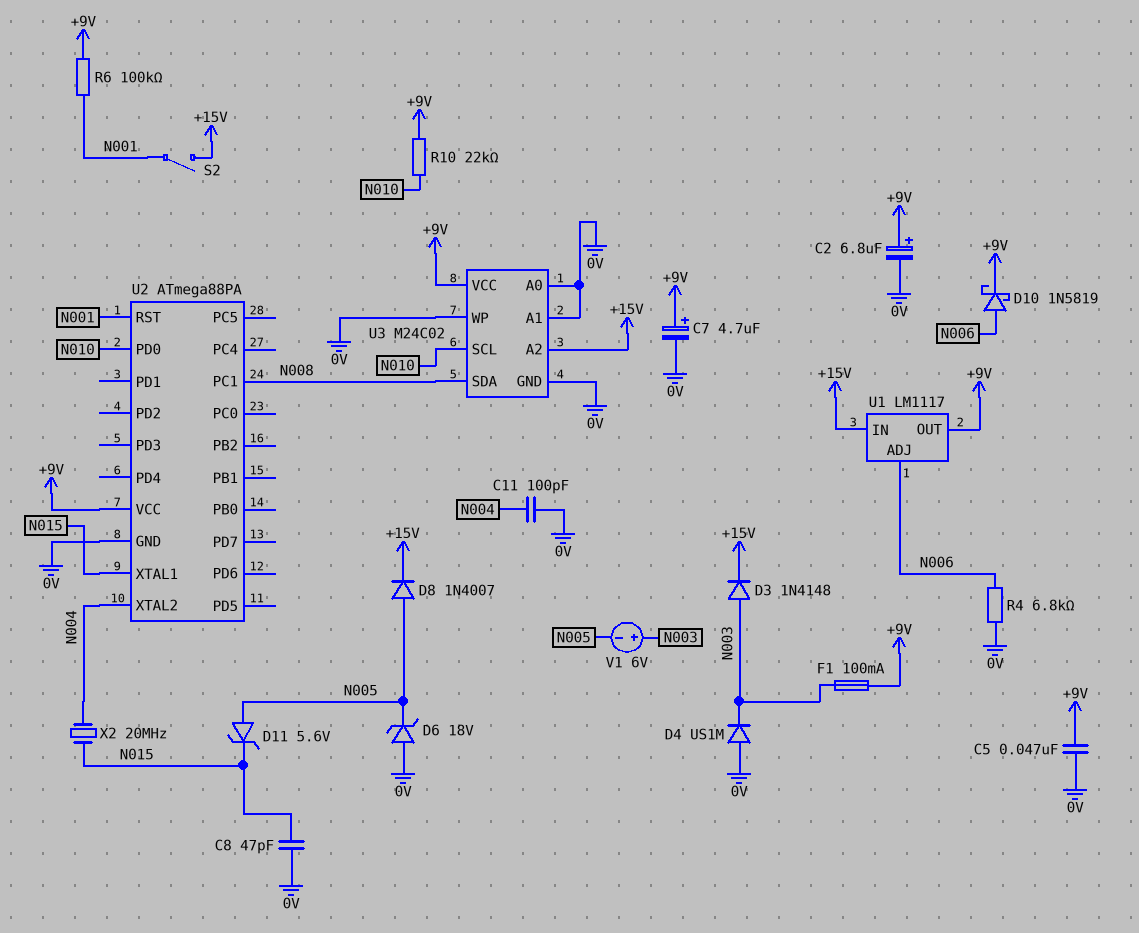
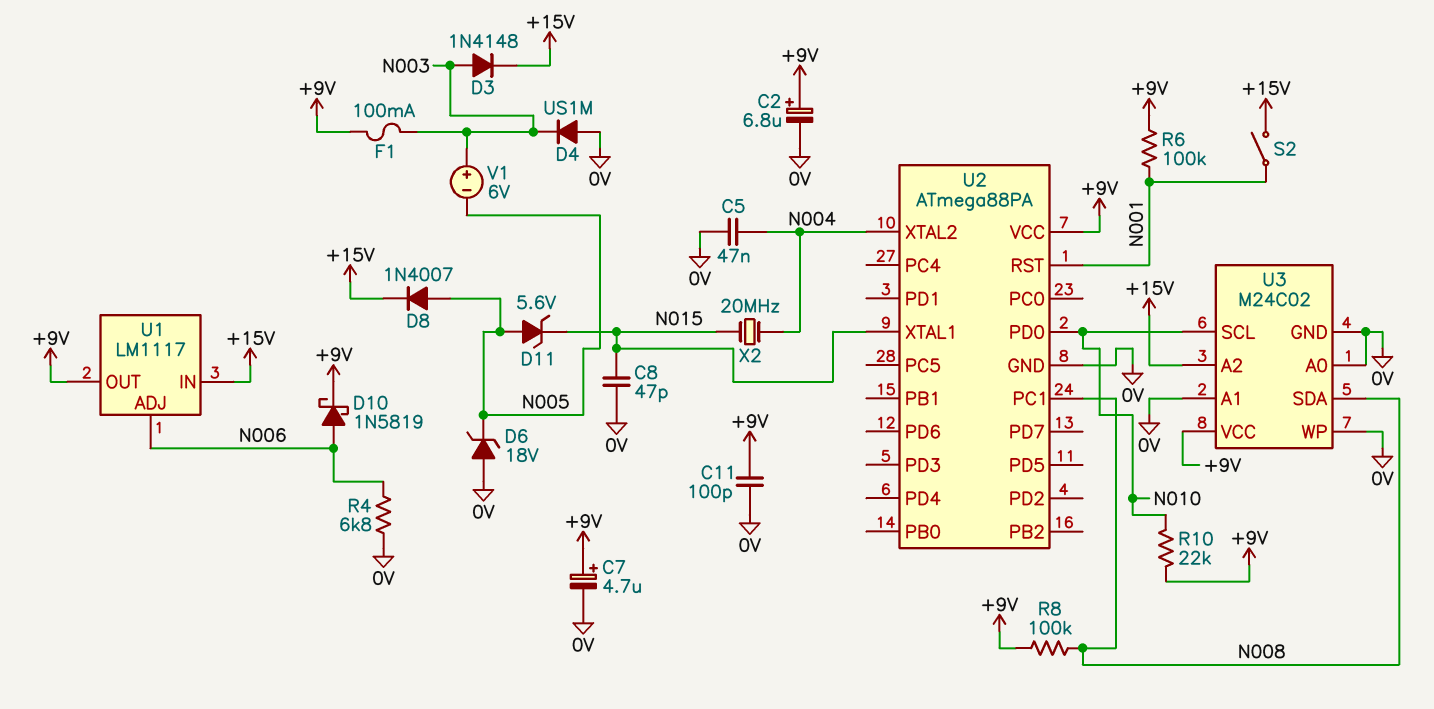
C5: 47nF (+9V, 0V) -> 47nF (0V, N004)
C11: 100pF (0V, N004) -> 100pF (+9V, 0V)
R8: none -> 100k (+9V, N008)

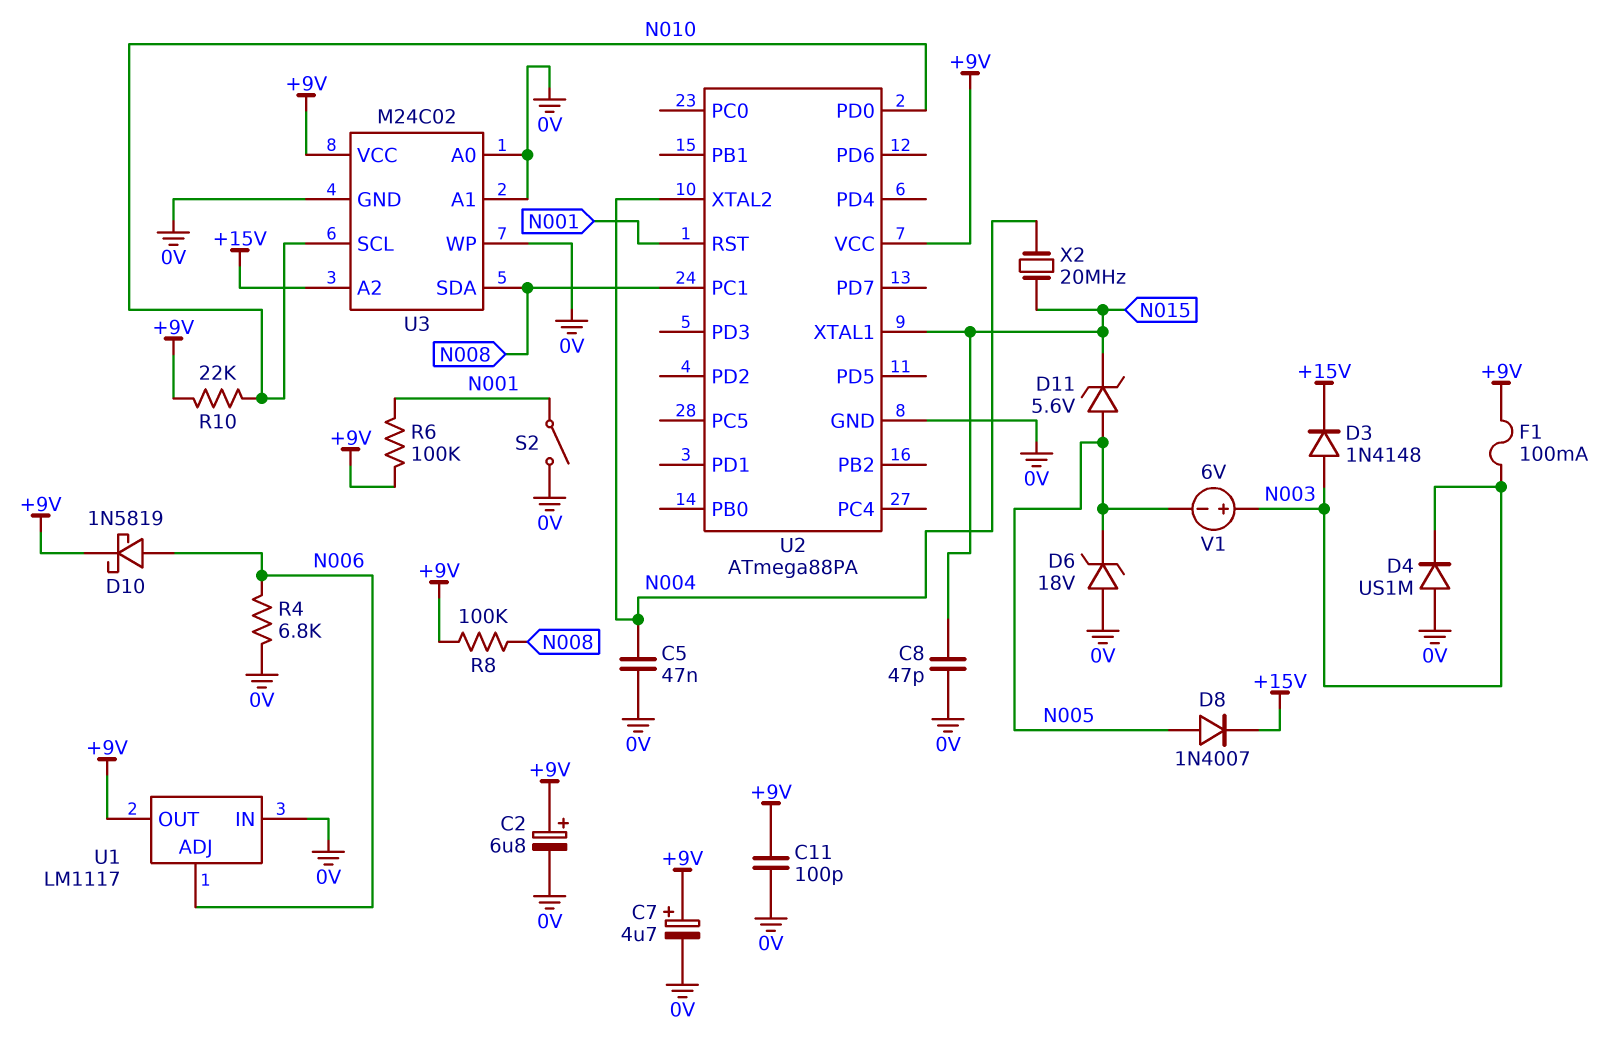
S2: switch (+15V, N001) -> switch (0V, N001)
U1 pin IN: +15V -> 0V

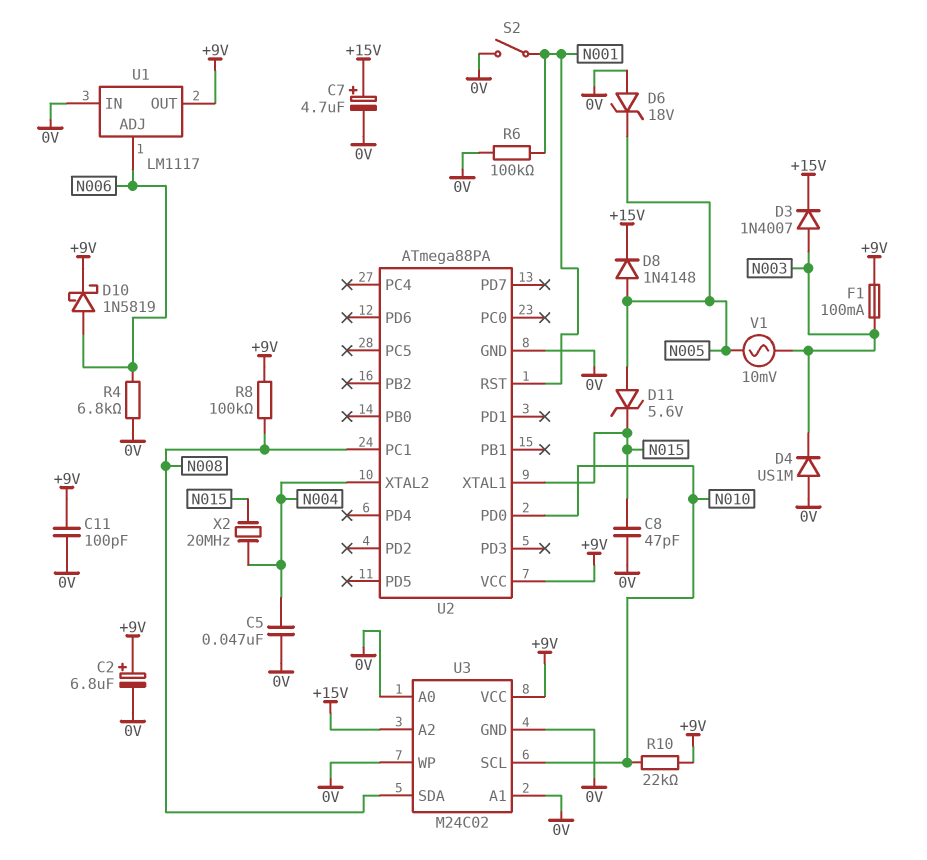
C7: 4.7uF (plus +9V, minus 0V) -> 4.7uF (plus +15V, minus 0V)
D3: diode 1N4148 (A N003, K +15V) -> diode 1N4007 (A N003, K +15V)
D8: diode 1N4007 (A N005, K +15V) -> diode 1N4148 (A N005, K +15V)
R6: 100k (+9V, N001) -> 100k (0V, N001)
V1: 6V (plus N003, minus N005) -> AC 10mV (N003, N005)

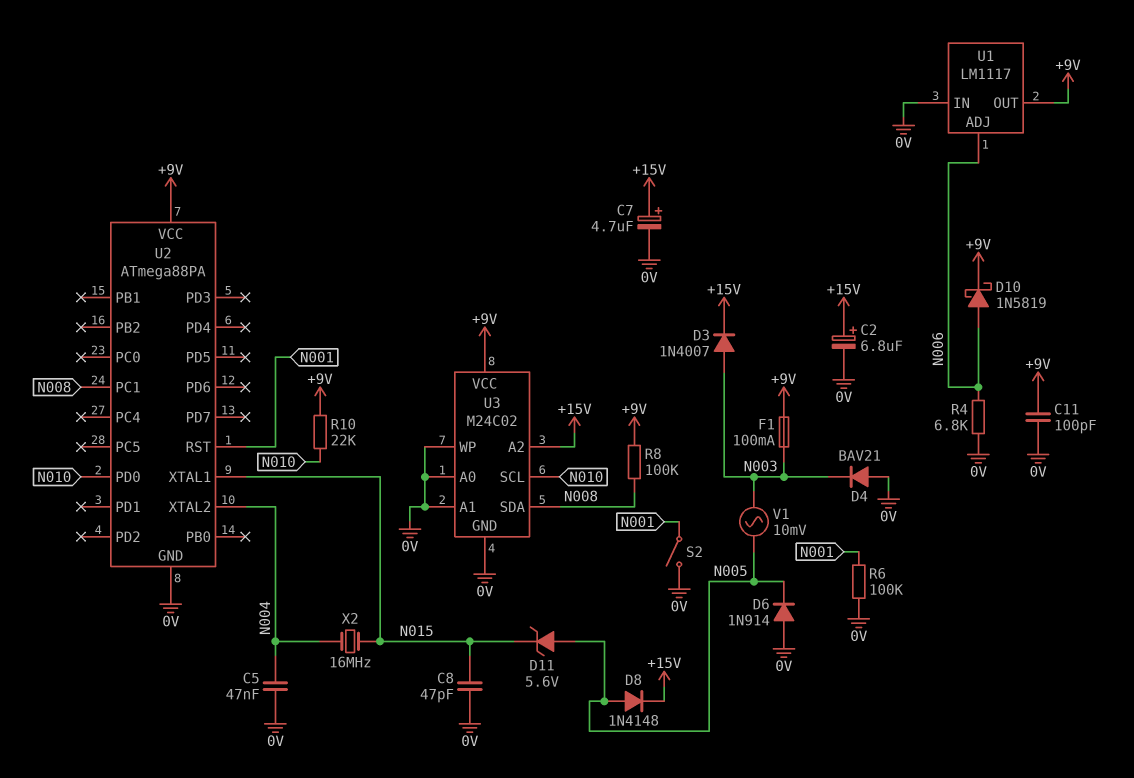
C2: 6.8uF (plus +9V, minus 0V) -> 6.8uF (plus +15V, minus 0V)
D4: diode US1M (A 0V, K N003) -> diode BAV21 (A 0V, K N003)
D6: zener 18V (A 0V, K N005) -> diode 1N914 (A 0V, K N005)
X2: 20MHz (N004, N015) -> 16MHz (N004, N015)

